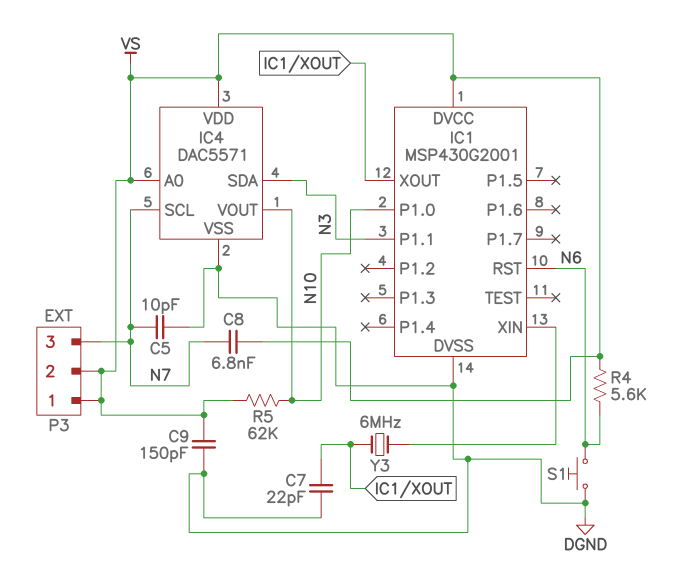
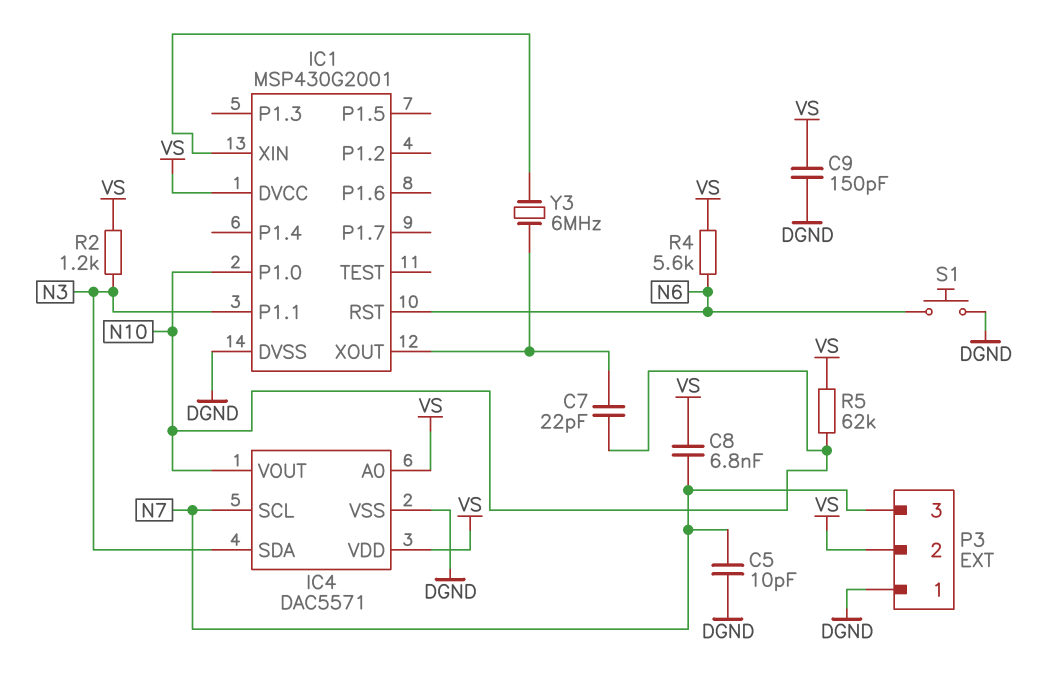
C7: 22pF (DGND, IC1/XOUT) -> 22pF (IC1/XOUT, N10)
P3 pin 1: VS -> DGND
R2: none -> 1.2k (N3, VS)

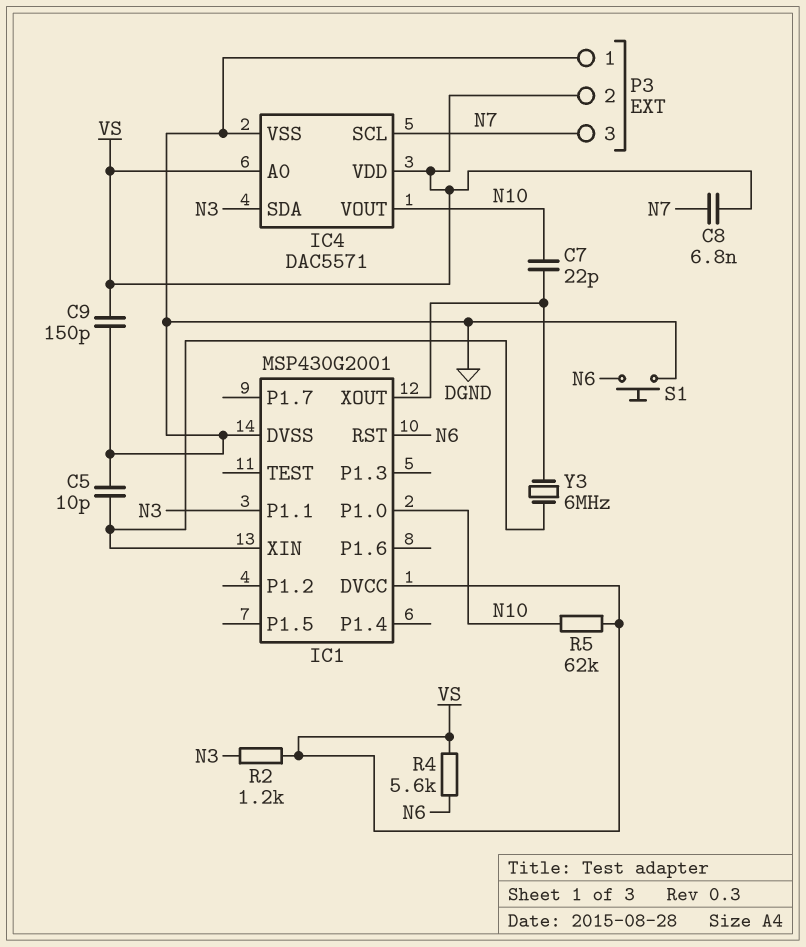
C5: 10pF (DGND, N7) -> 10pF (DGND, IC1/XIN)

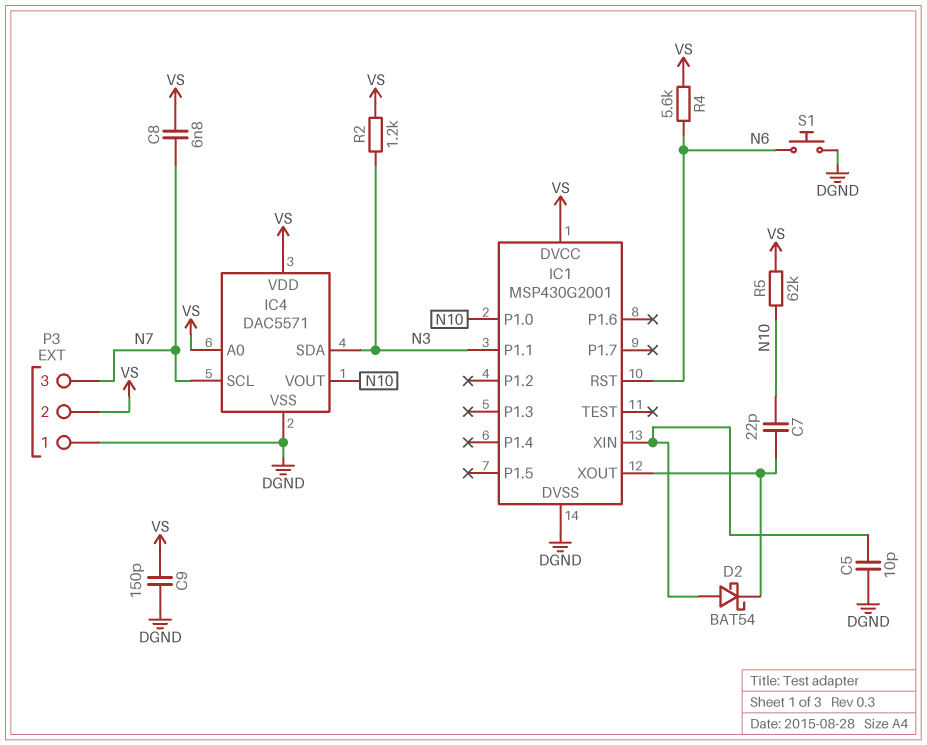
D2: none -> schottky BAT54 (A IC1/XIN, K IC1/XOUT)
Y3: 6MHz (IC1/XIN, IC1/XOUT) -> none

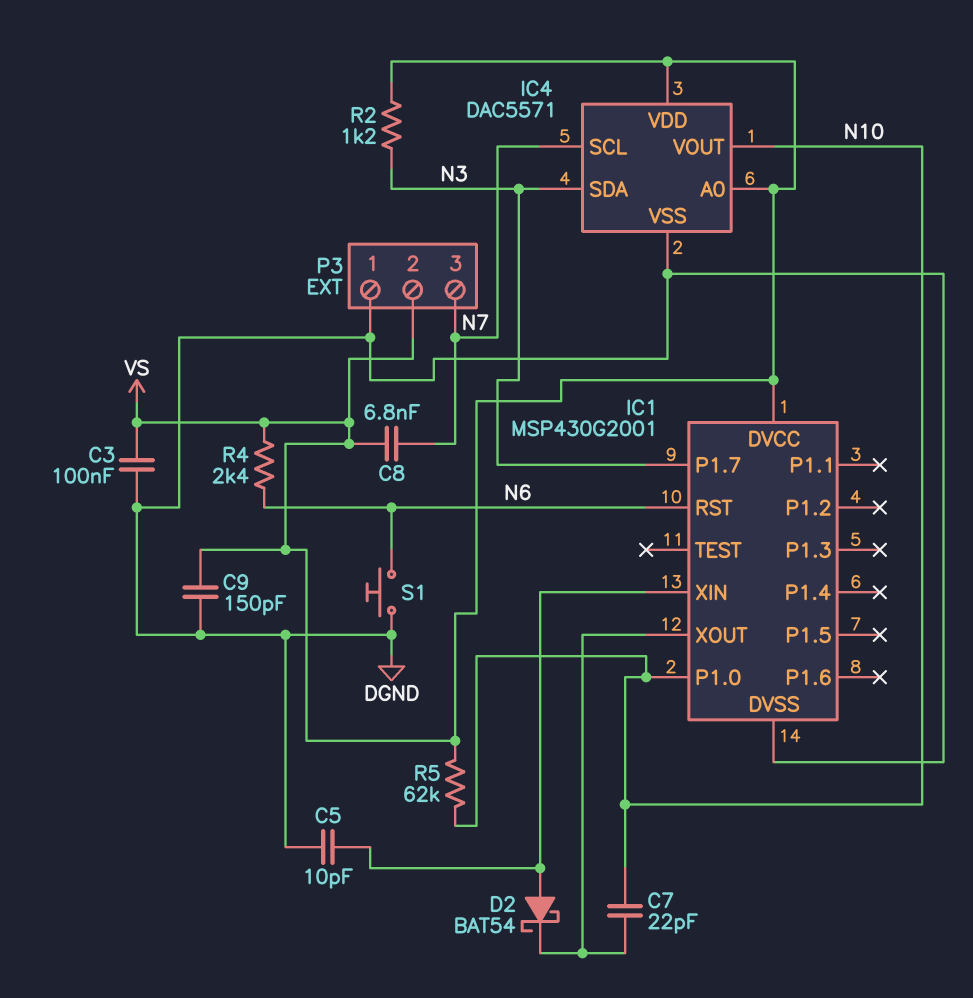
C3: none -> 100nF (DGND, VS)
IC1 pin P1.1: N3 -> none
IC1 pin P1.7: none -> N3
R4: 5.6k (N6, VS) -> 2.4k (N6, VS)

